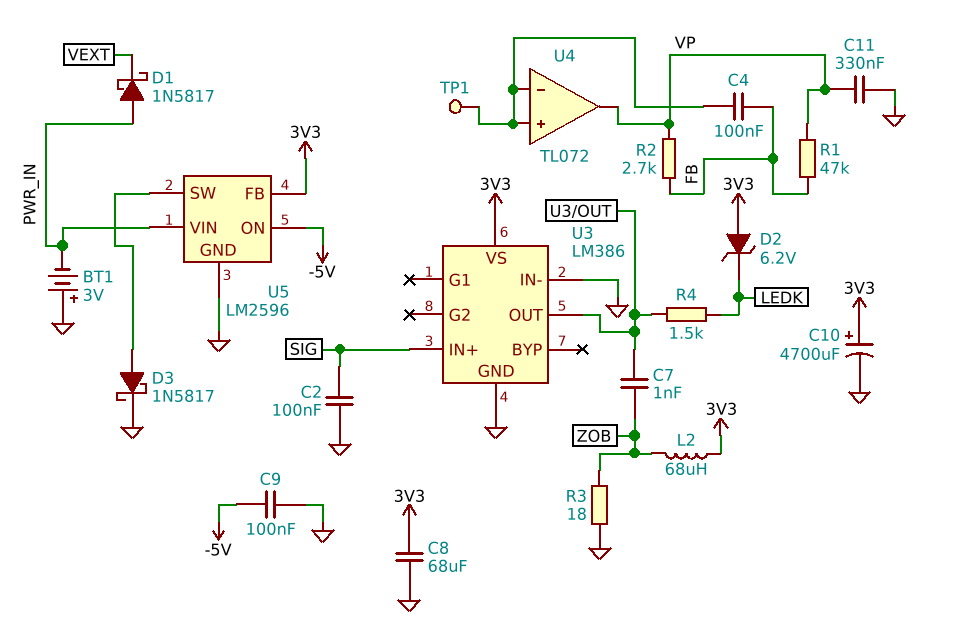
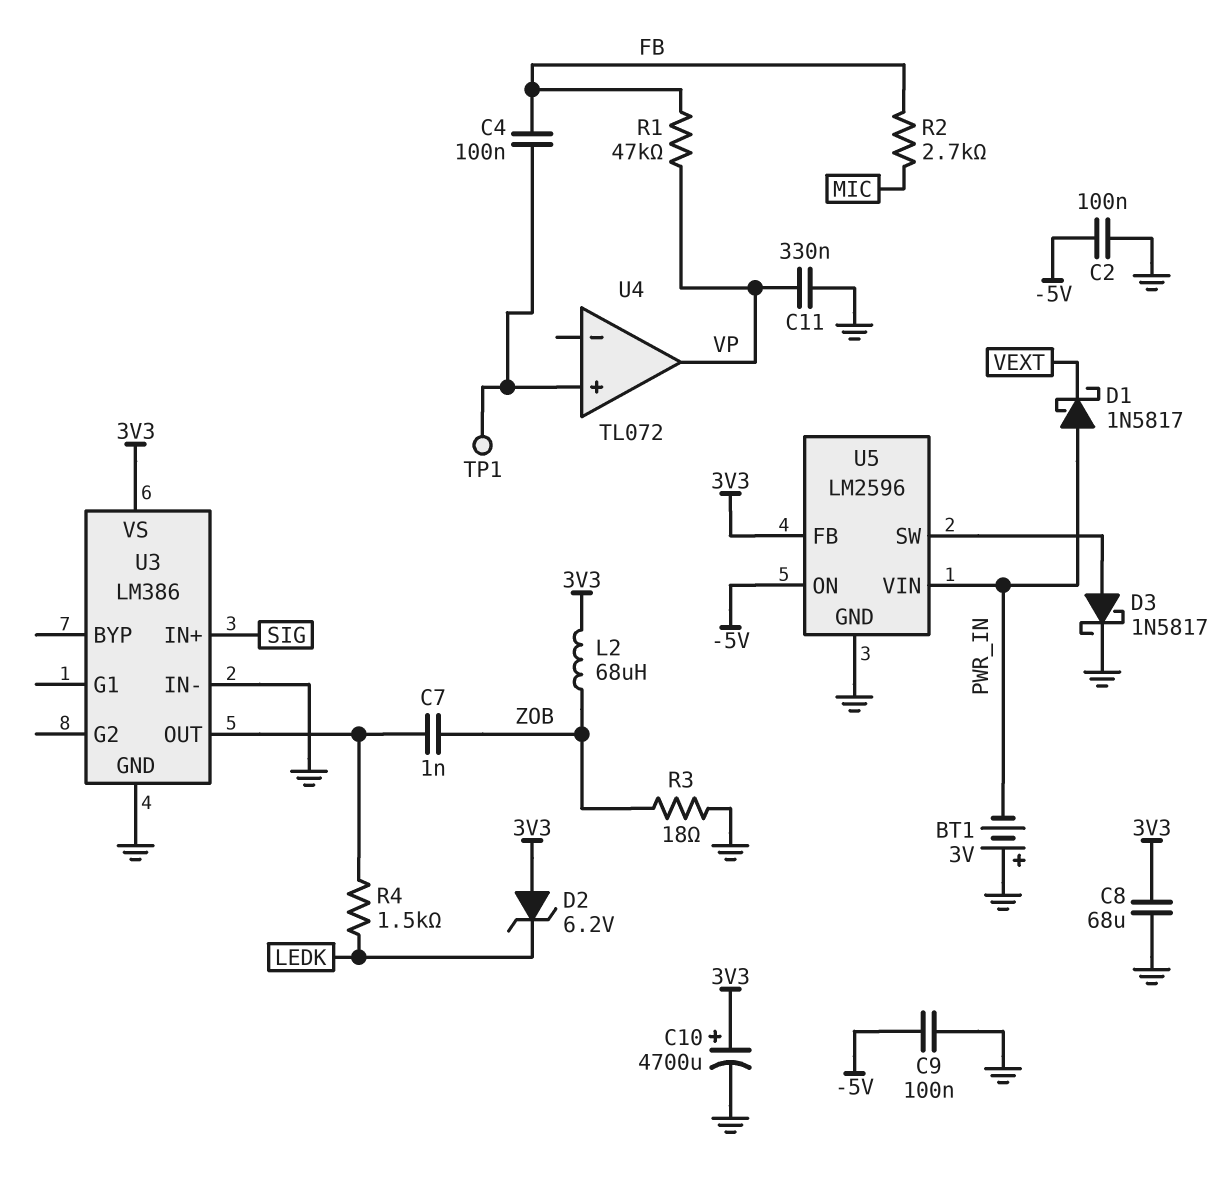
C2: 100nF (GND, SIG) -> 100nF (-5V, GND)
R2: 2.7k (FB, VP) -> 2.7k (FB, MIC)
U4 pin in-: U4/in+ -> none

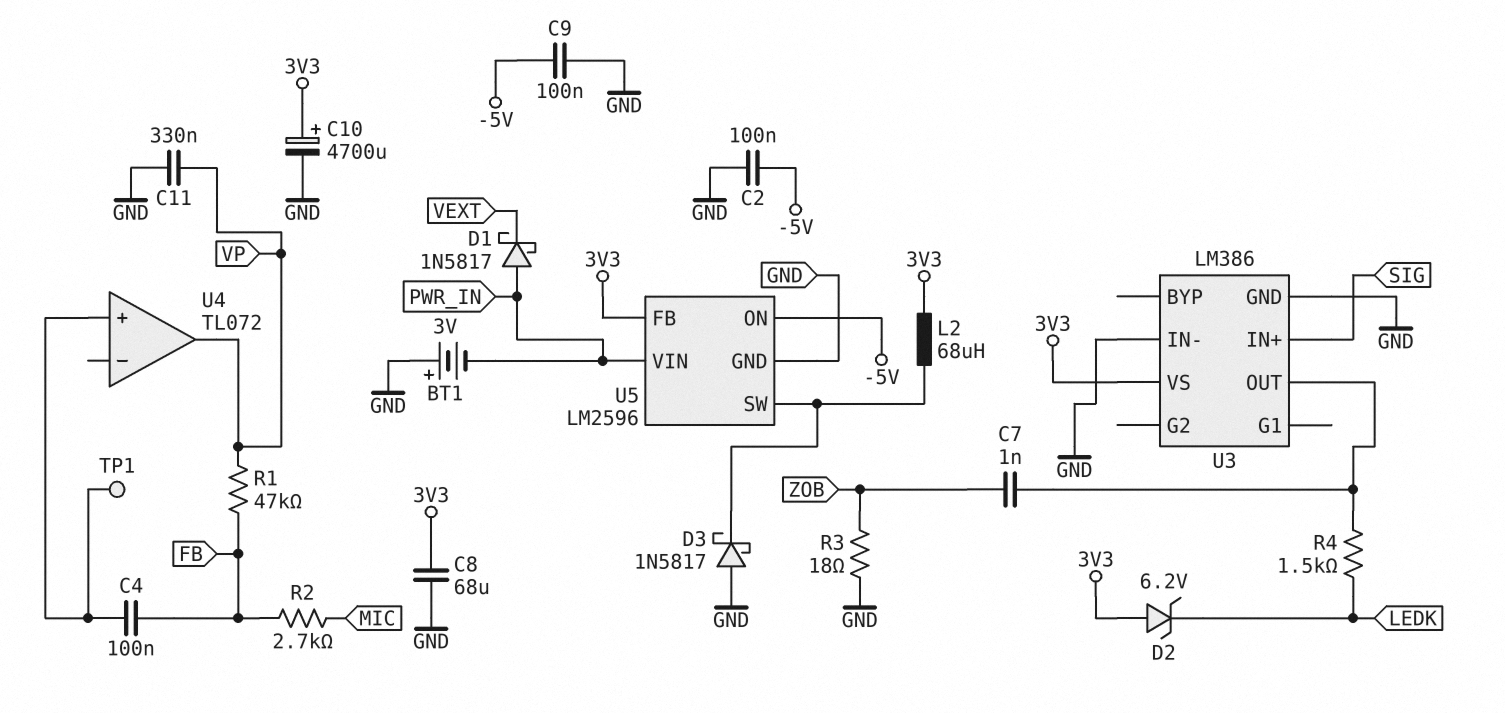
D3: schottky 1N5817 (A U5/SW, K GND) -> schottky 1N5817 (A GND, K U5/SW)
L2: 68uH (3V3, ZOB) -> 68uH (3V3, U5/SW)

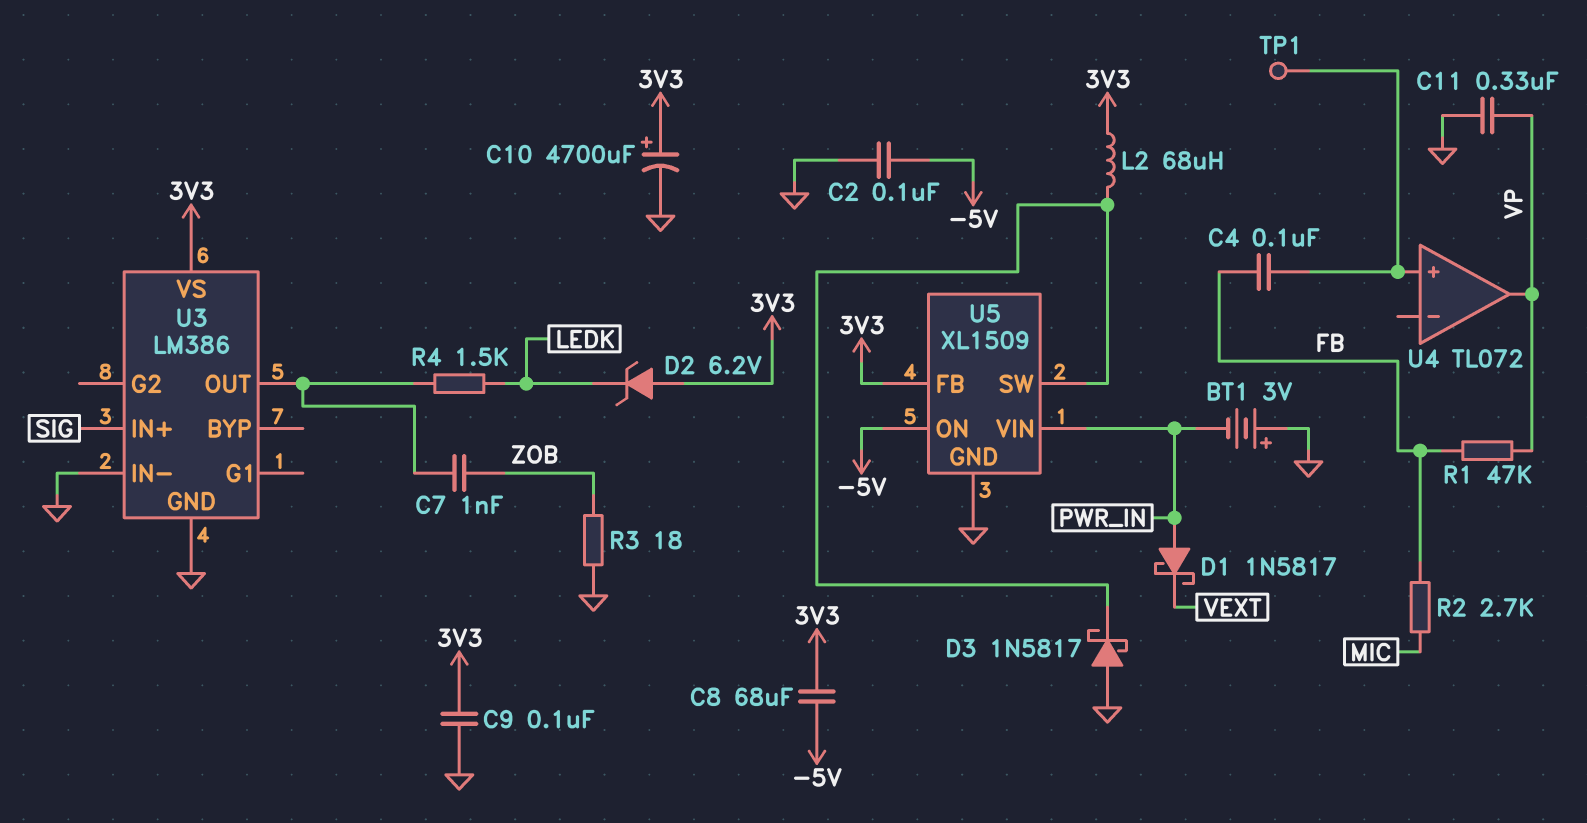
C8: 68uF (3V3, GND) -> 68uF (-5V, 3V3)
C9: 100nF (-5V, GND) -> 100nF (3V3, GND)
U5: LM2596 -> XL1509

